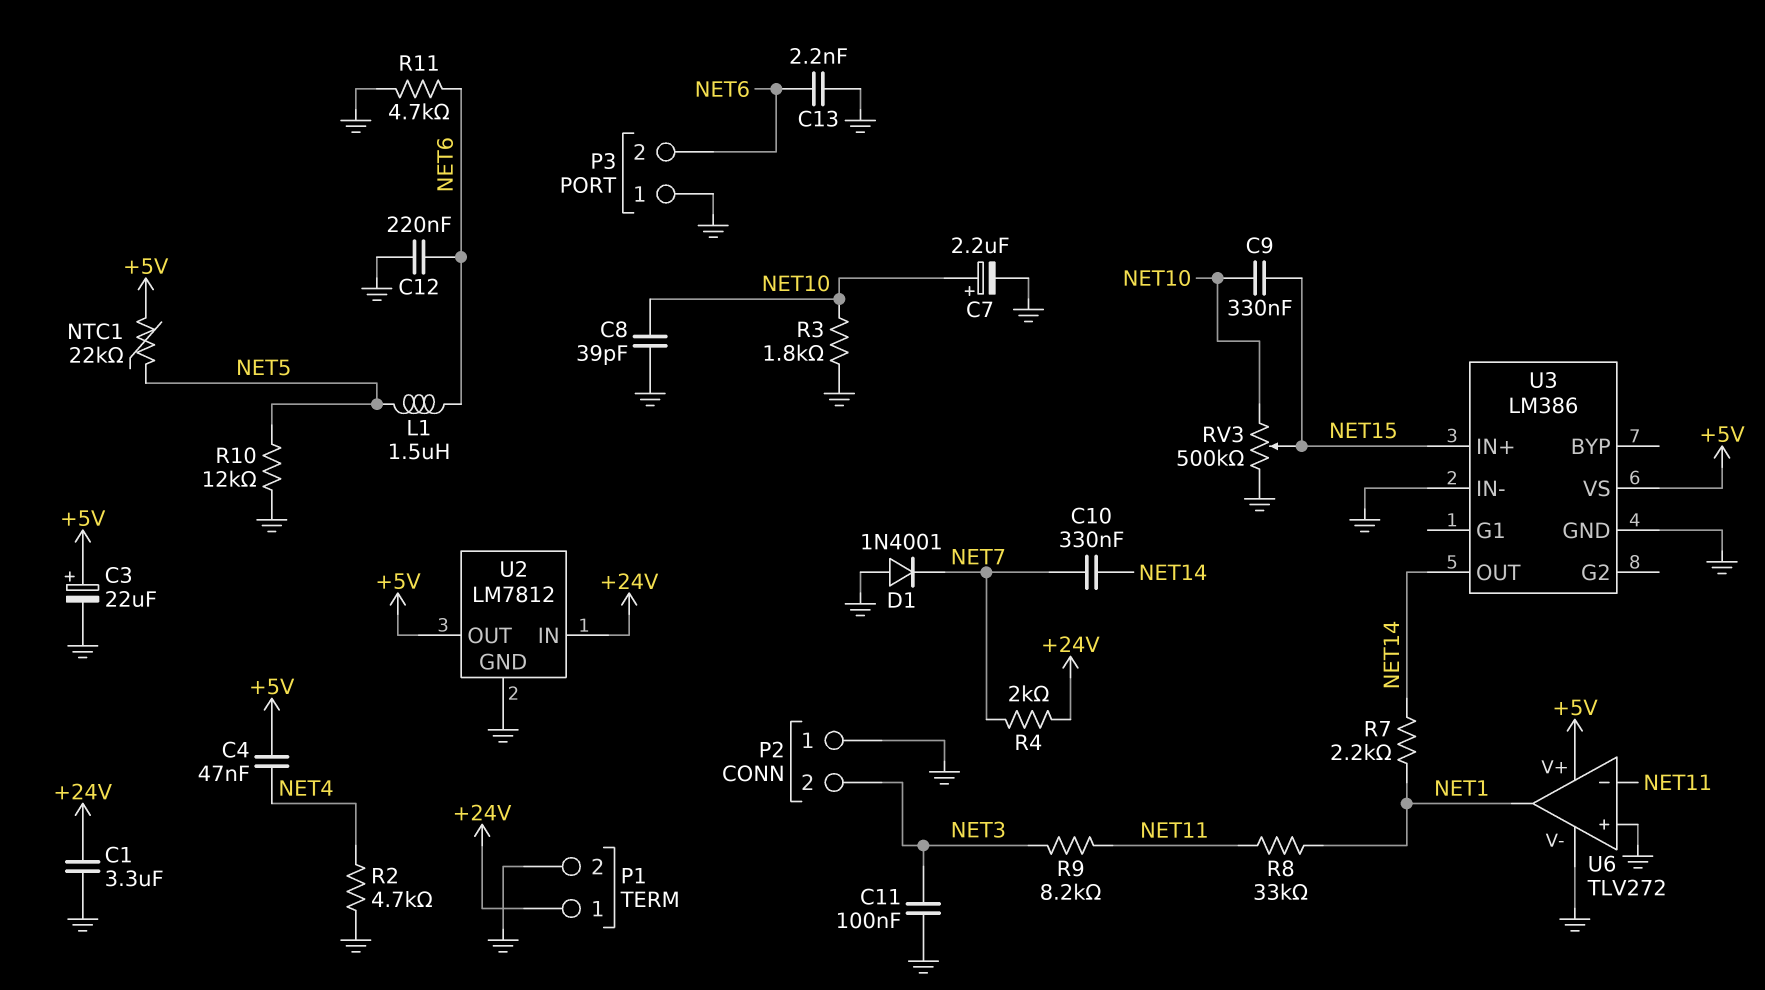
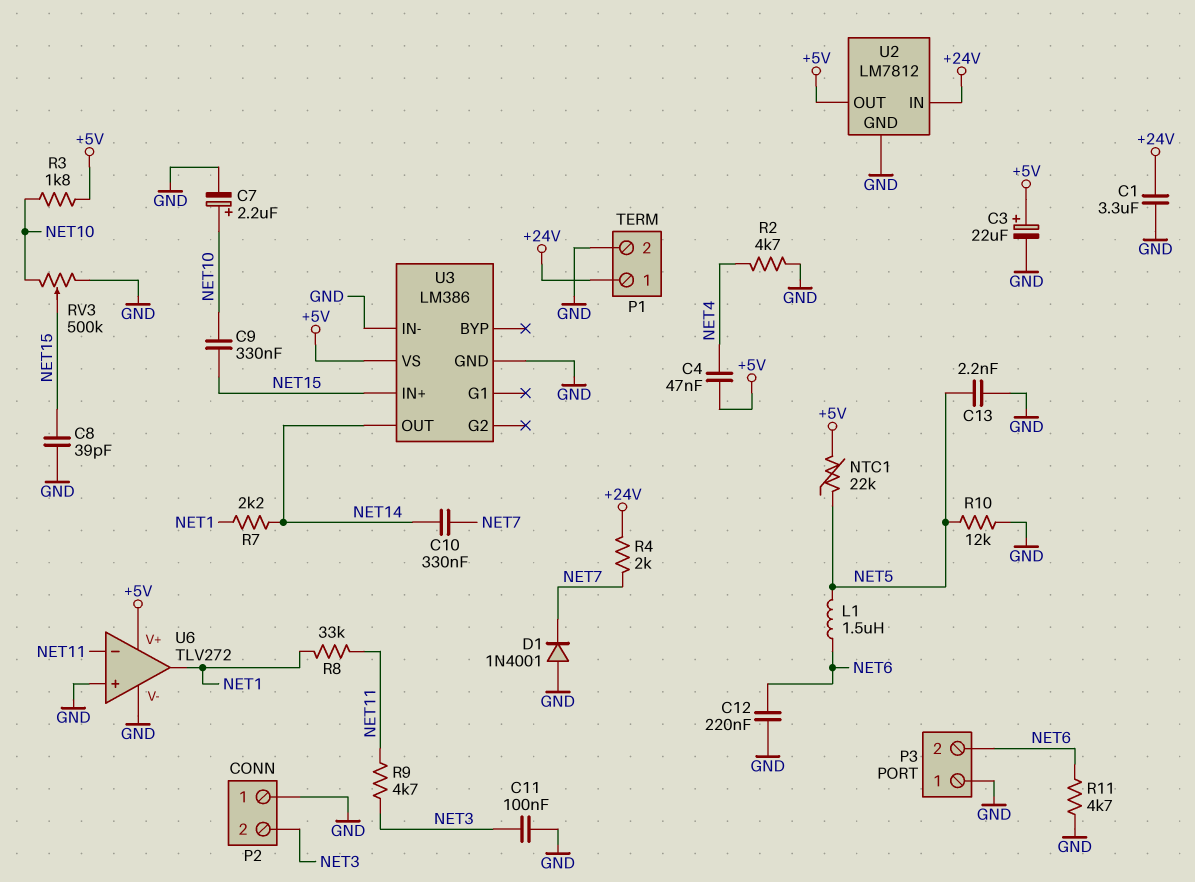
C8: 39pF (GND, NET10) -> 39pF (GND, NET15)
C13: 2.2nF (GND, NET6) -> 2.2nF (GND, NET5)
R3: 1.8k (GND, NET10) -> 1.8k (+5V, NET10)
R9: 8.2k (NET3, NET11) -> 4.7k (NET3, NET11)

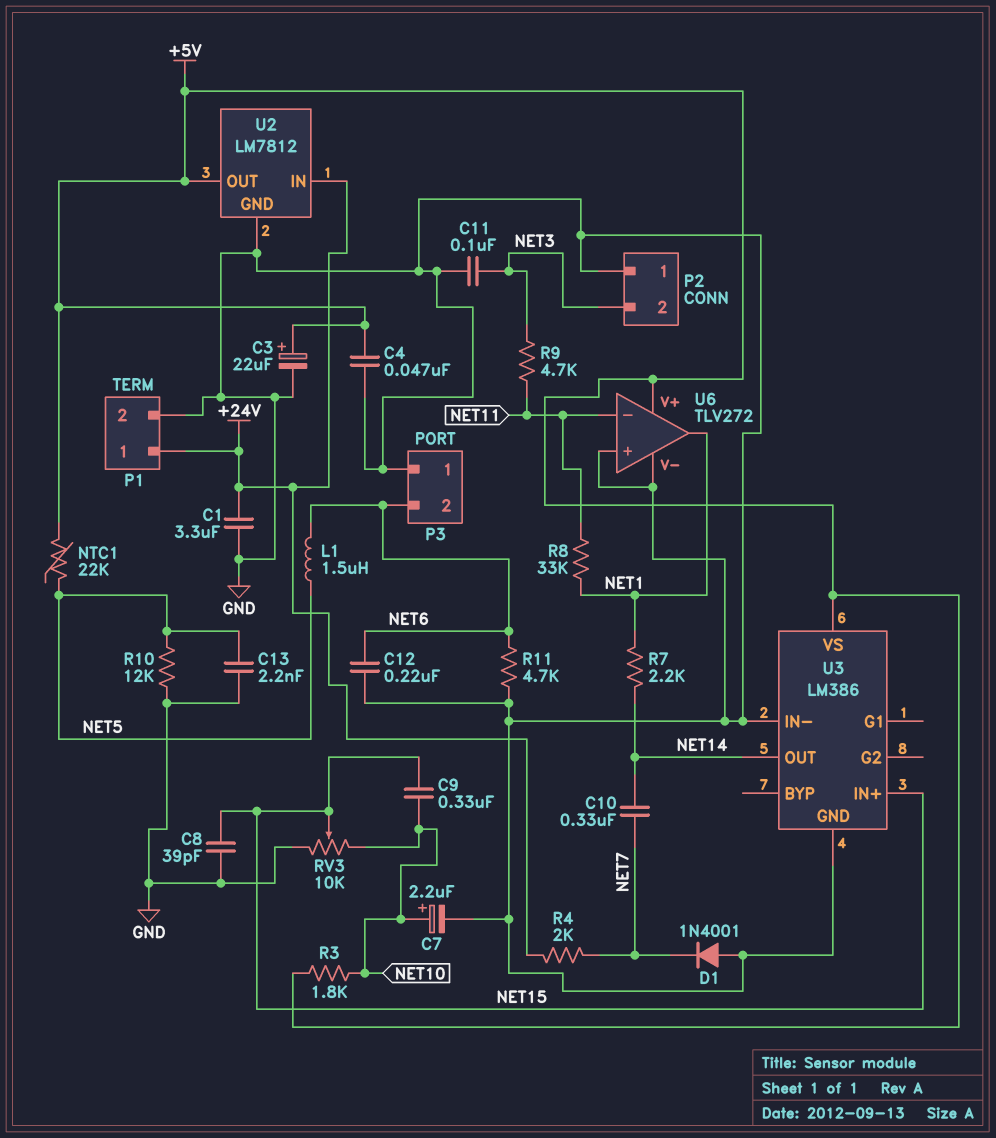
C4: 47nF (+5V, NET4) -> 47nF (+5V, GND)
R2: 4.7k (GND, NET4) -> none
RV3: 500k (GND, NET10, wiper NET15) -> 10k (GND, NET10, wiper NET15)

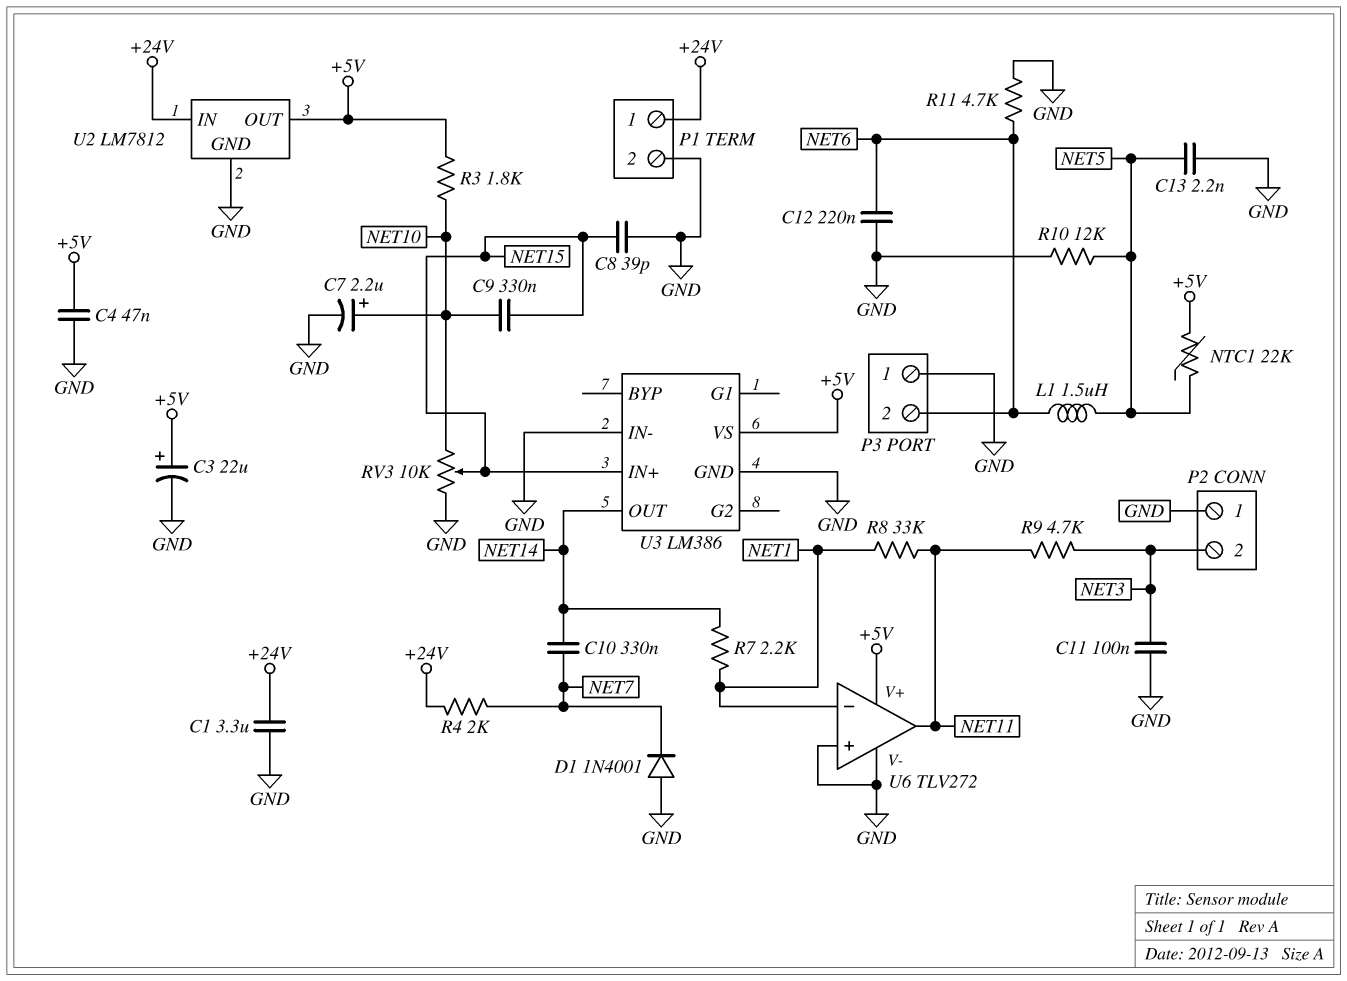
U6 pin in-: NET11 -> NET1
U6 pin out: NET1 -> NET11

